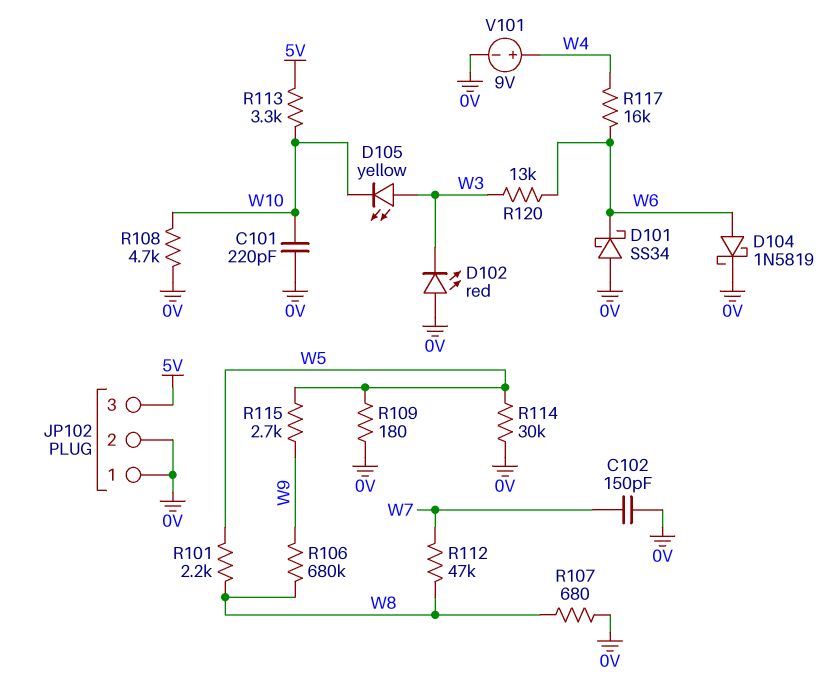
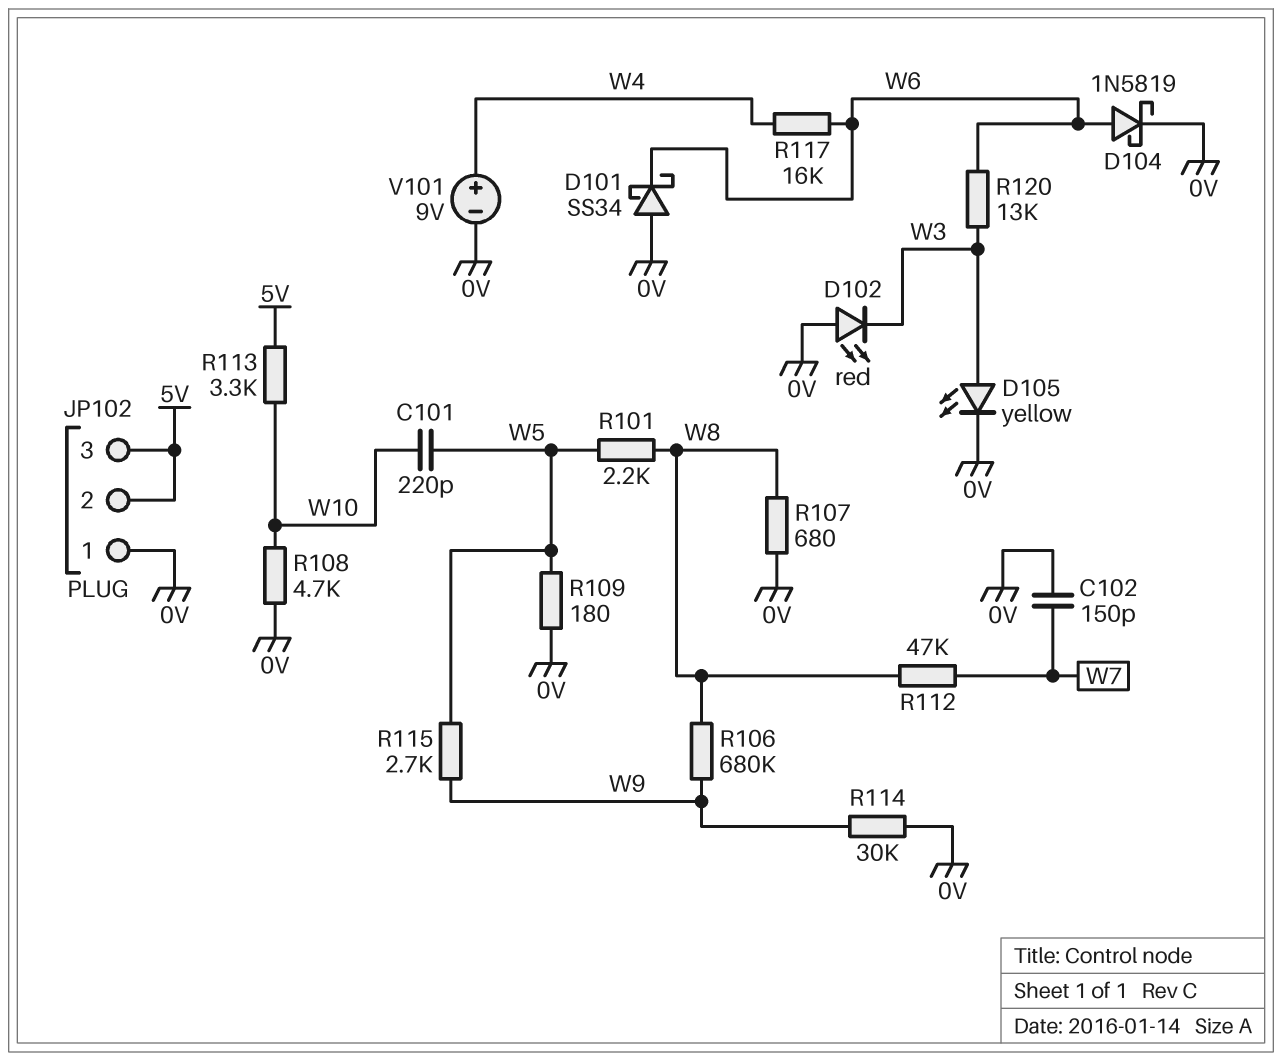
C101: 220pF (0V, W10) -> 220pF (W5, W10)
D105: LED yellow (A W3, K W10) -> LED yellow (A W3, K 0V)
JP102 pin 2: 0V -> 5V
R114: 30k (0V, W5) -> 30k (0V, W9)

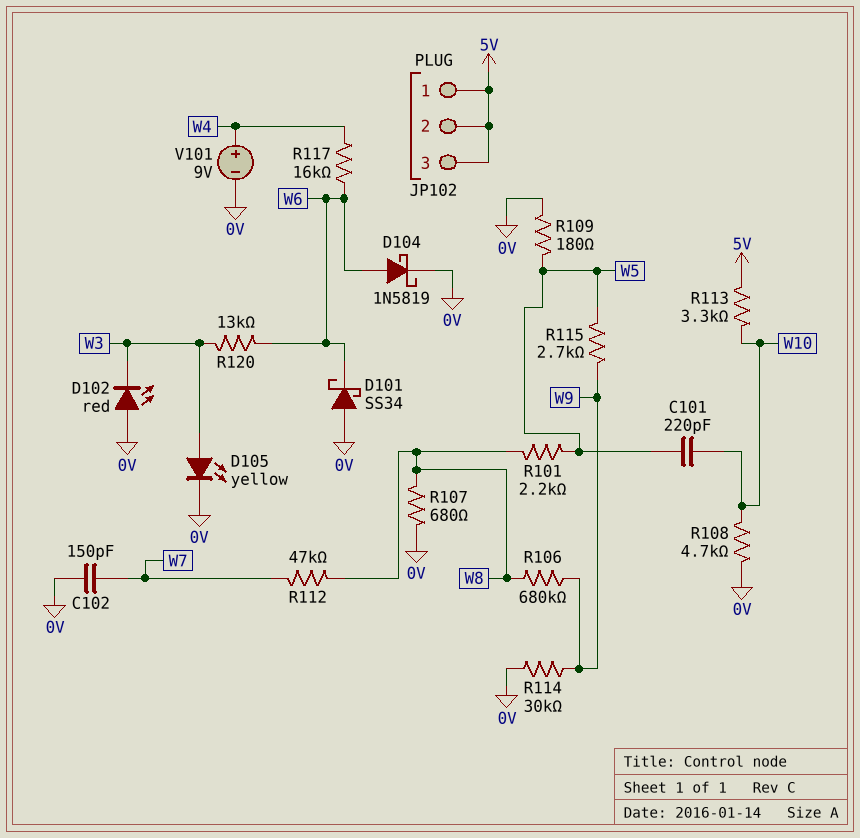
JP102 pin 1: 0V -> 5V

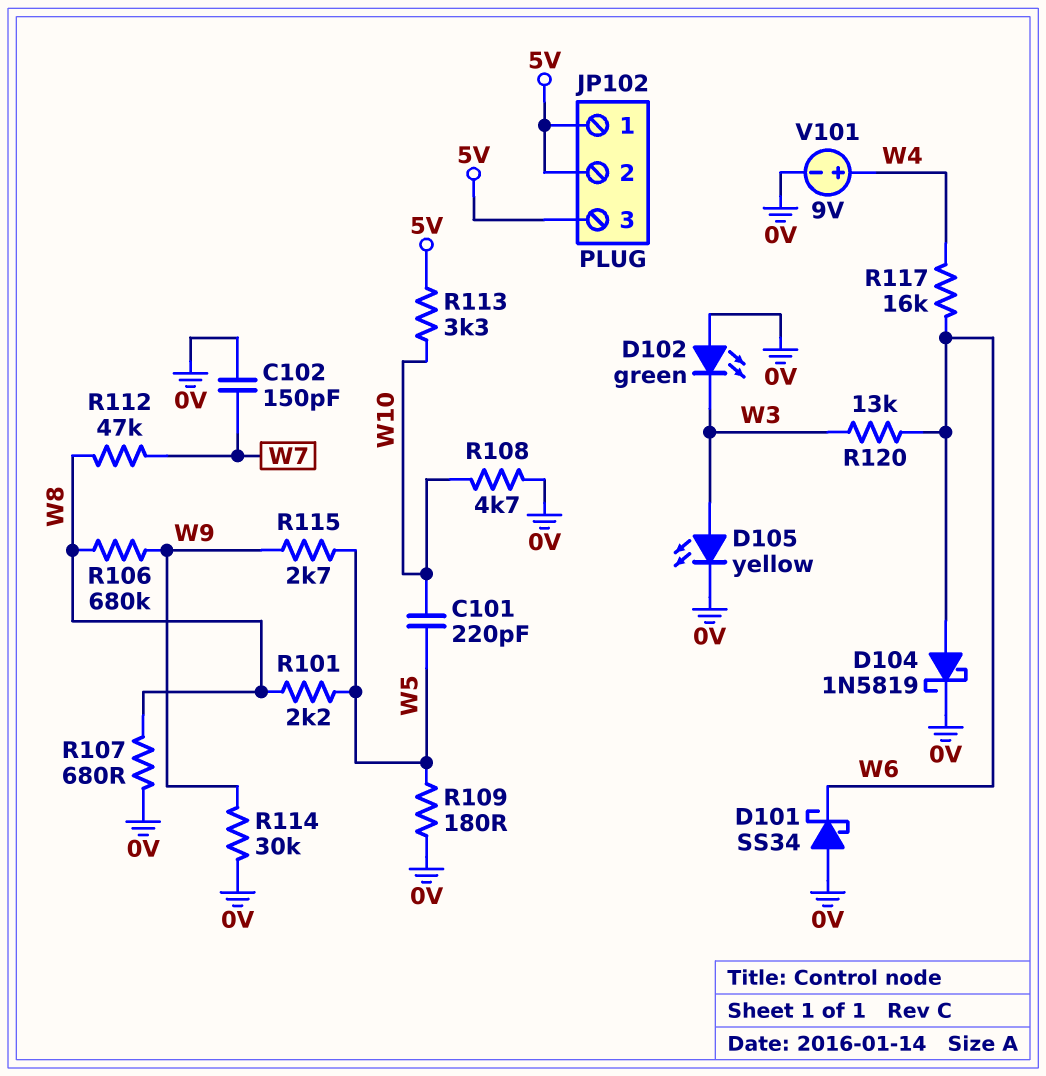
D102: LED red (A 0V, K W3) -> LED green (A 0V, K W3)

